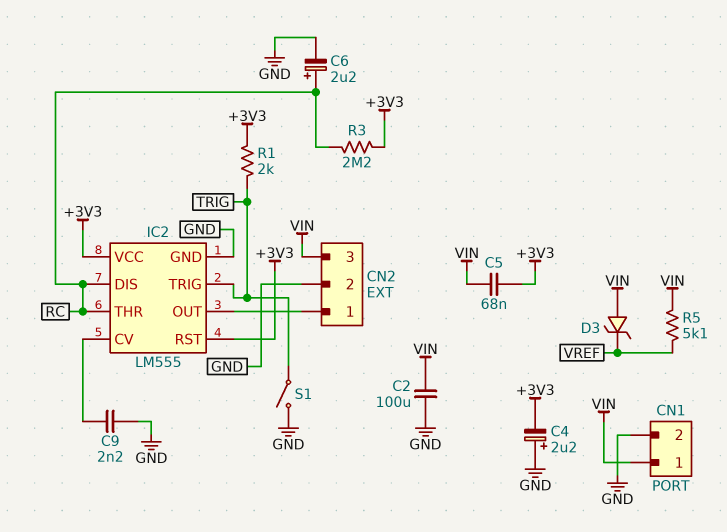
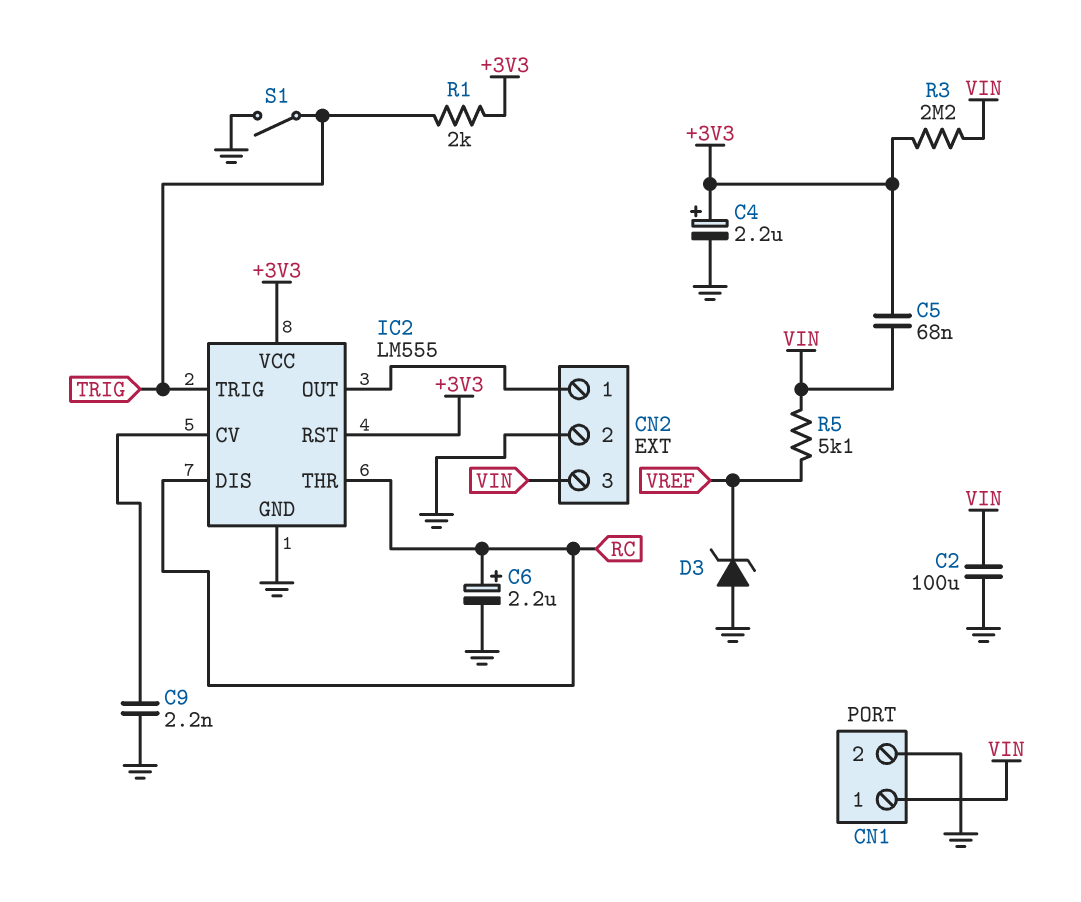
C4: 2.2uF (plus GND, minus +3V3) -> 2.2uF (plus +3V3, minus GND)
D3: zener (A VIN, K VREF) -> zener (A GND, K VREF)
R3: 2.2M (+3V3, RC) -> 2.2M (+3V3, VIN)

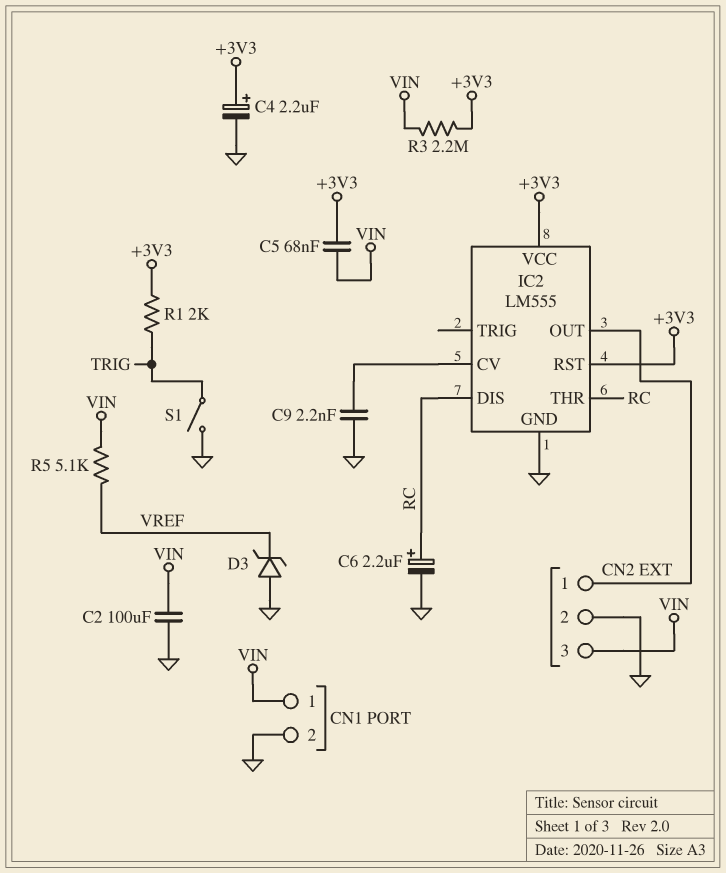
IC2 pin TRIG: TRIG -> none

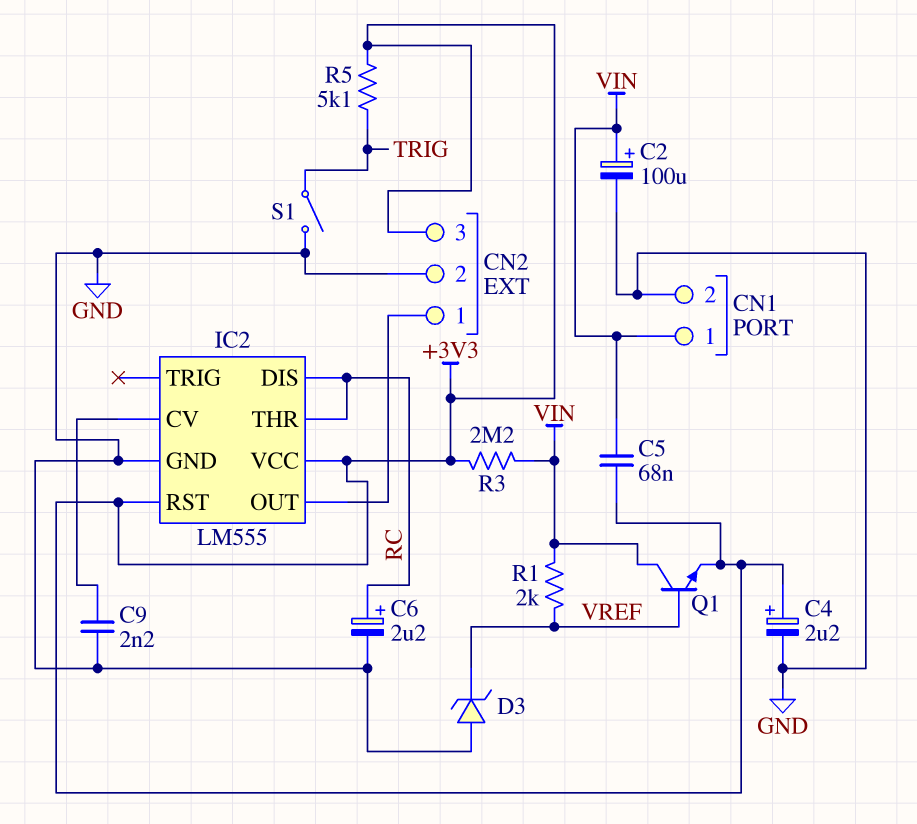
C2: 100uF (GND, VIN) -> 100uF (plus VIN, minus GND)
CN2 pin 3: VIN -> +3V3
Q1: none -> NPN (B VREF, C VIN, E +3V3)
R1: 2k (+3V3, TRIG) -> 2k (VIN, VREF)
R5: 5.1k (VIN, VREF) -> 5.1k (+3V3, TRIG)

